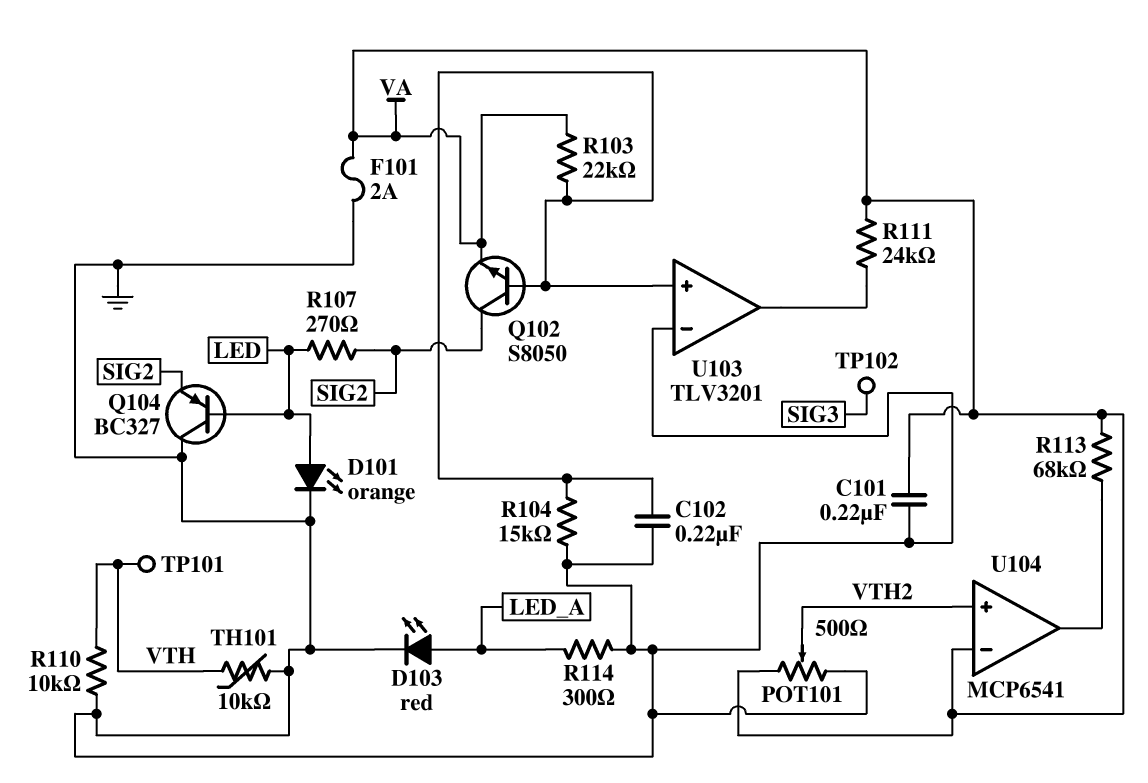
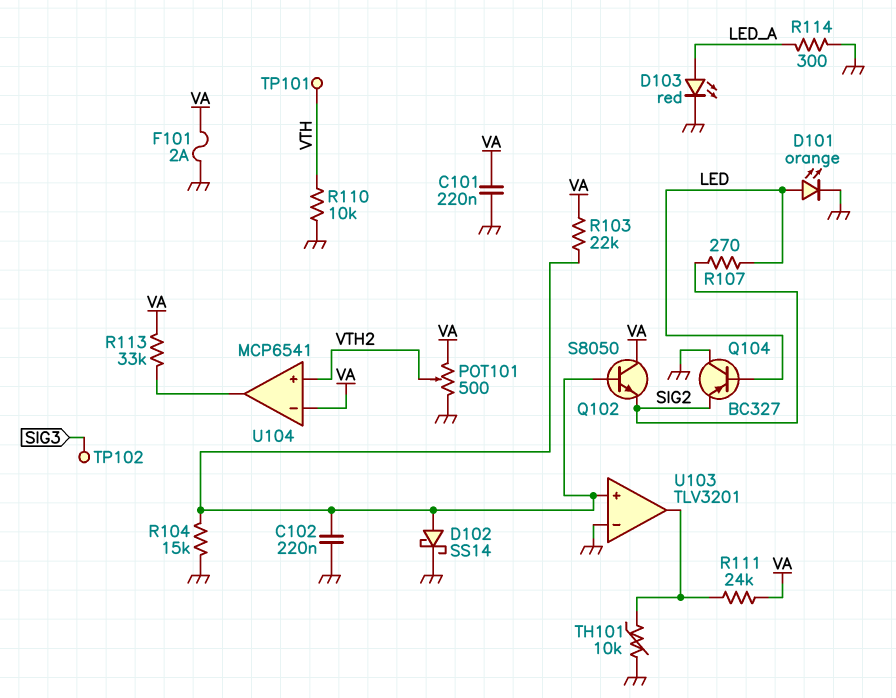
D102: none -> schottky SS14 (A U103/in+, K GND)
Q102: NPN S8050 (B U103/in+, C SIG2, E VA) -> NPN S8050 (B U103/in+, C VA, E SIG2)
R113: 68k (U104/out, VA) -> 33k (U104/out, VA)
TH101: 10k (GND, VTH) -> 10k (GND, U103/out)

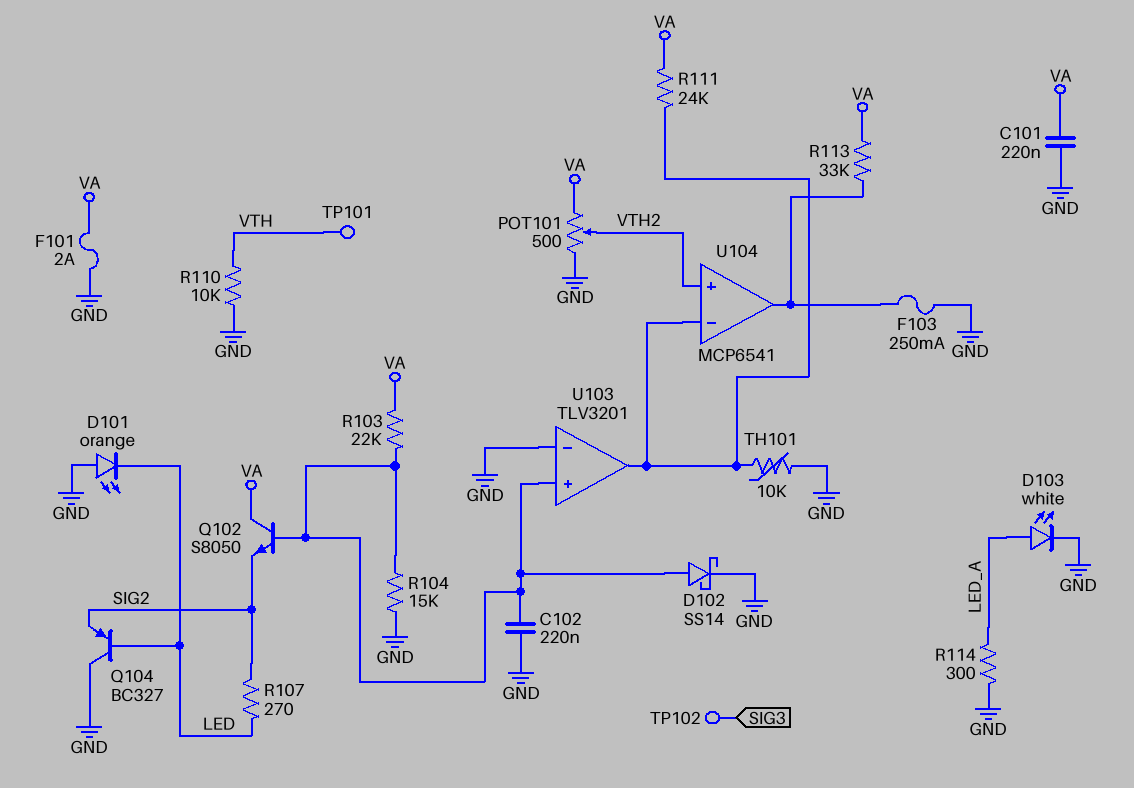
D101: LED orange (A LED, K GND) -> LED orange (A GND, K LED)
D103: LED red (A LED_A, K GND) -> LED white (A LED_A, K GND)
F103: none -> 250mA (GND, U104/out)
U104 pin in-: VA -> U103/out

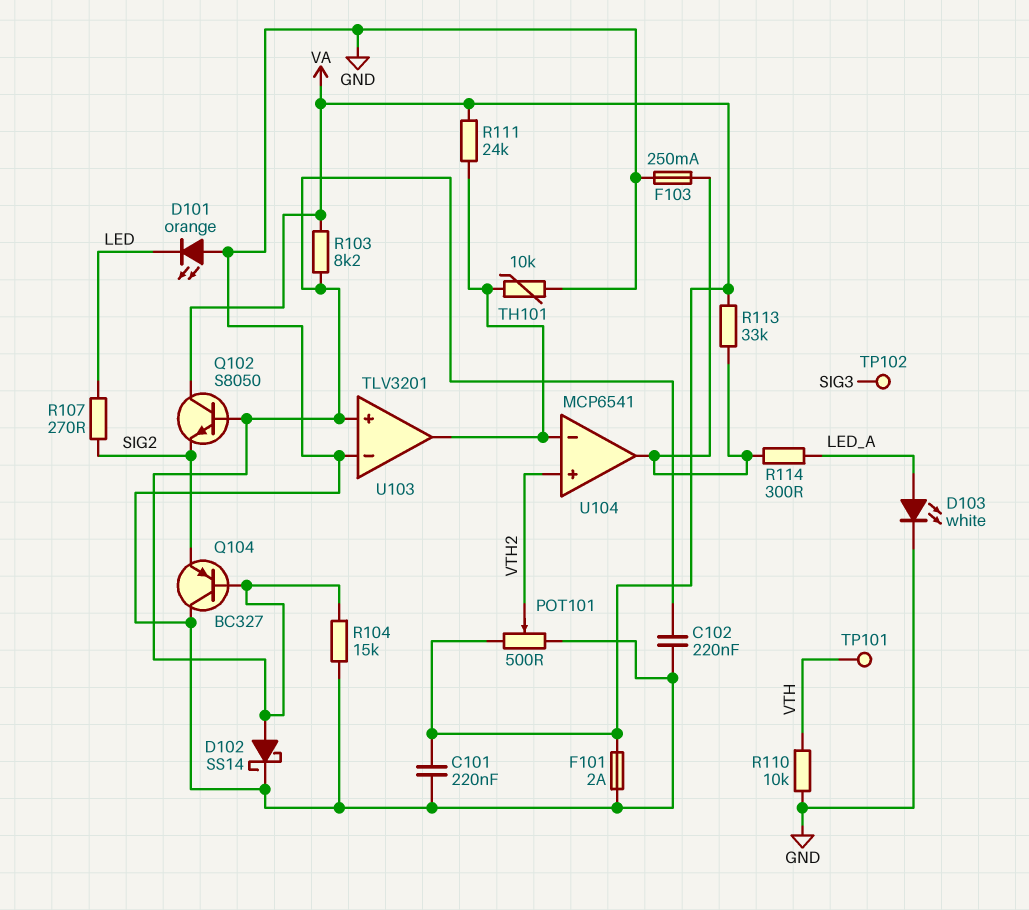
Q104: PNP BC327 (B LED, C GND, E SIG2) -> PNP BC327 (B U103/in+, C GND, E SIG2)
R103: 22k (U103/in+, VA) -> 8.2k (U103/in+, VA)
R114: 300 (GND, LED_A) -> 300 (LED_A, U104/out)

